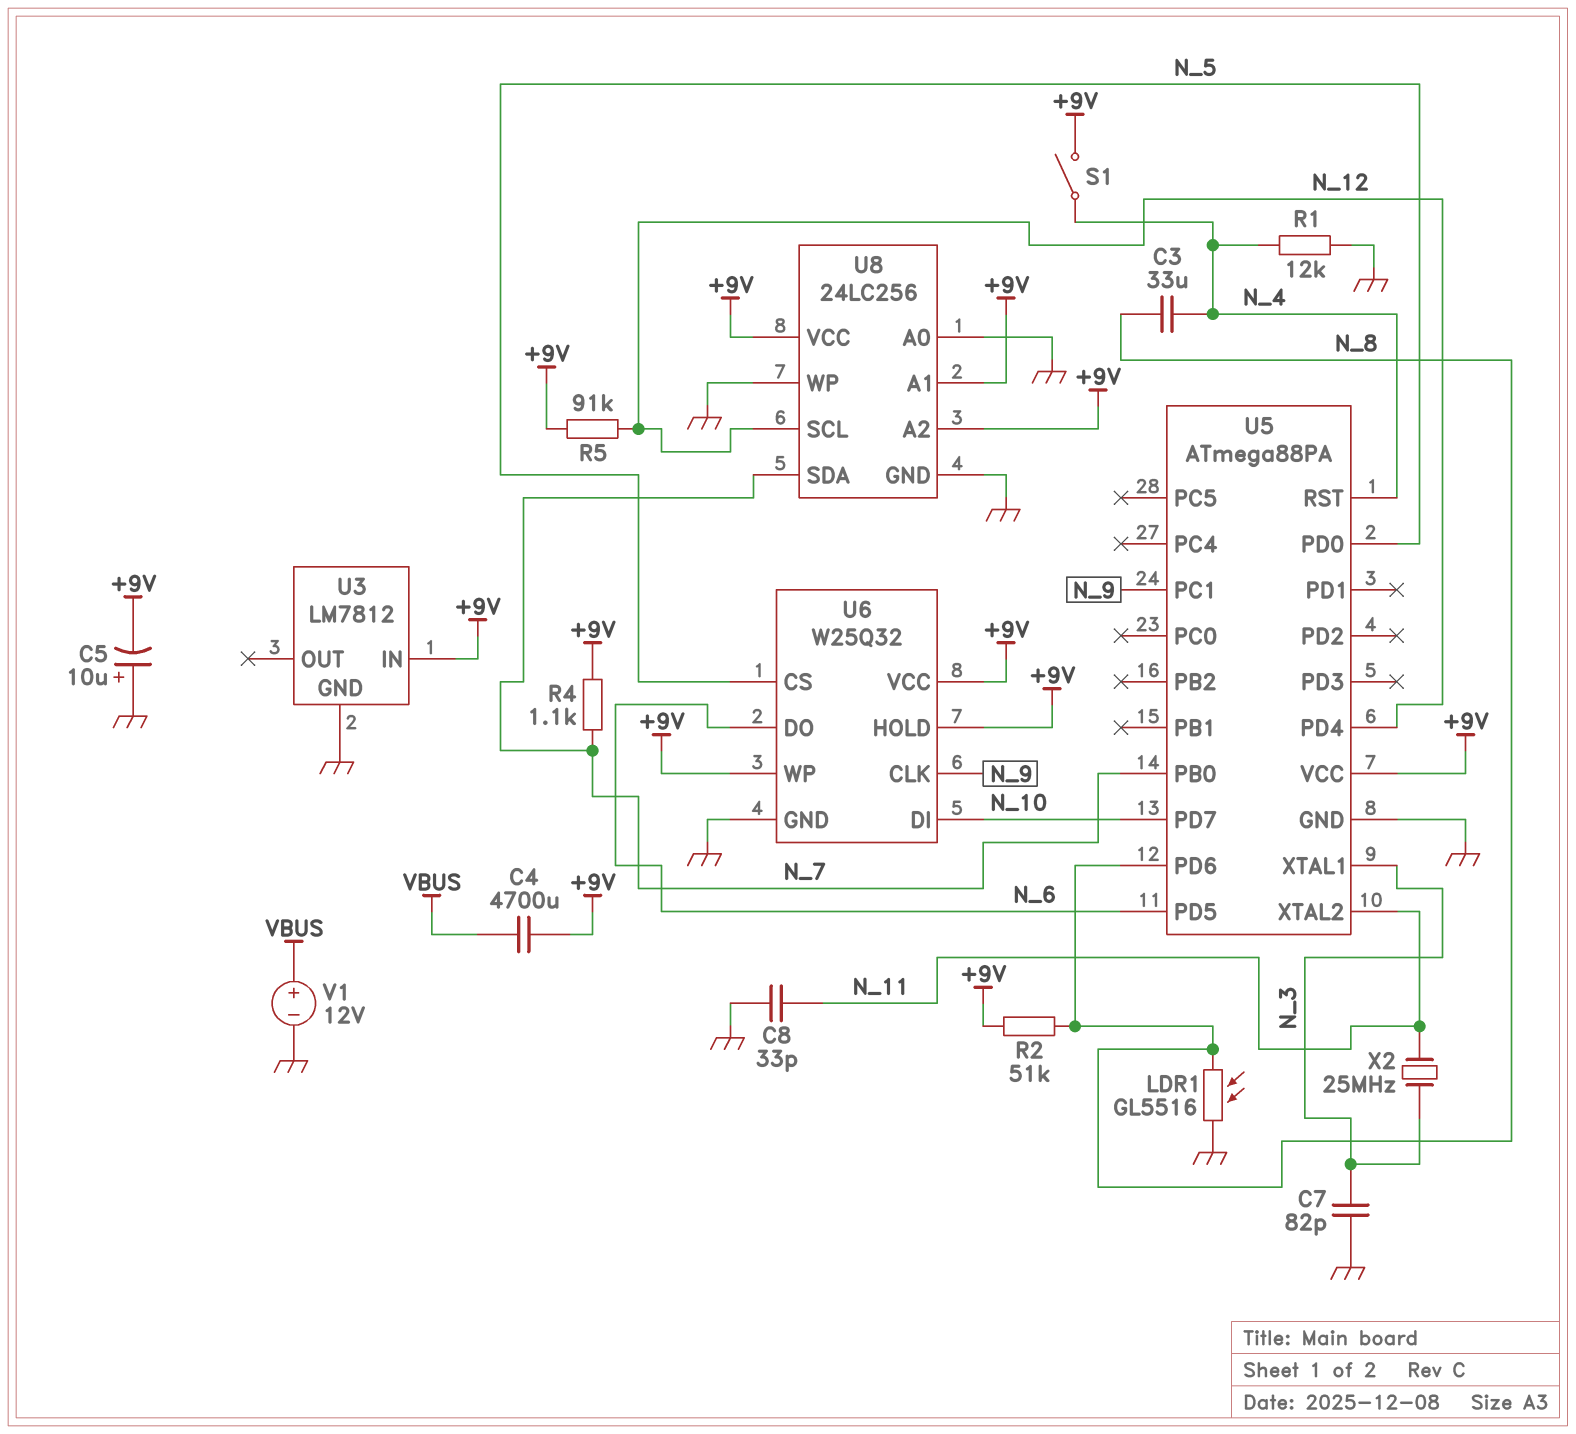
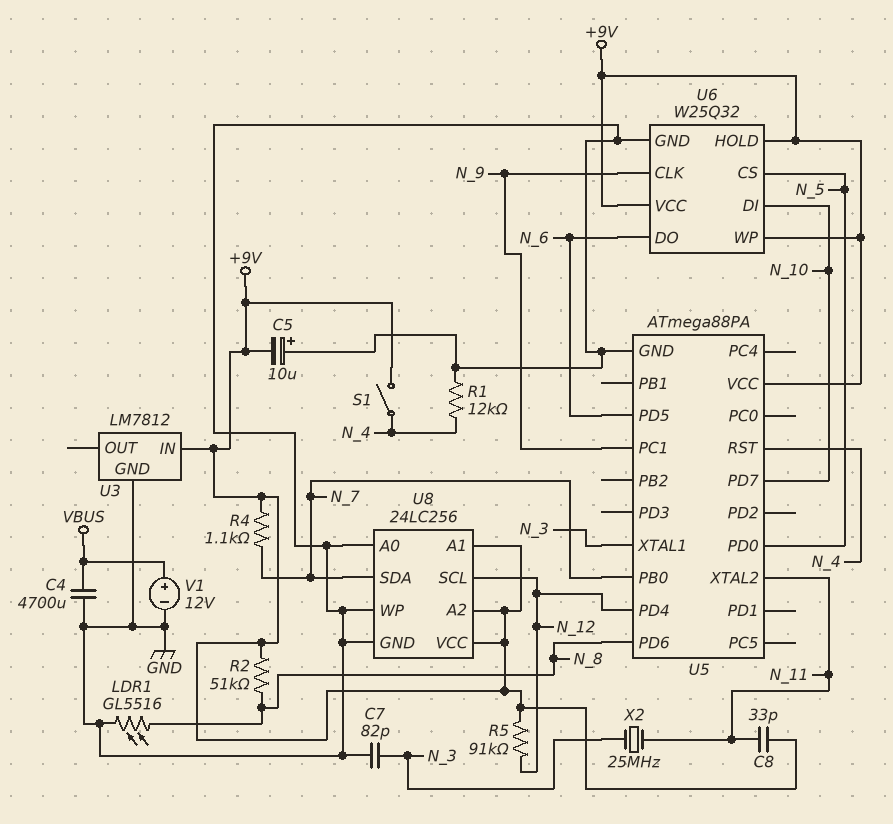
C3: 33uF (N_4, N_8) -> none
C4: 4700uF (+9V, VBUS) -> 4700uF (GND, VBUS)
C8: 33pF (GND, N_11) -> 33pF (+9V, N_11)

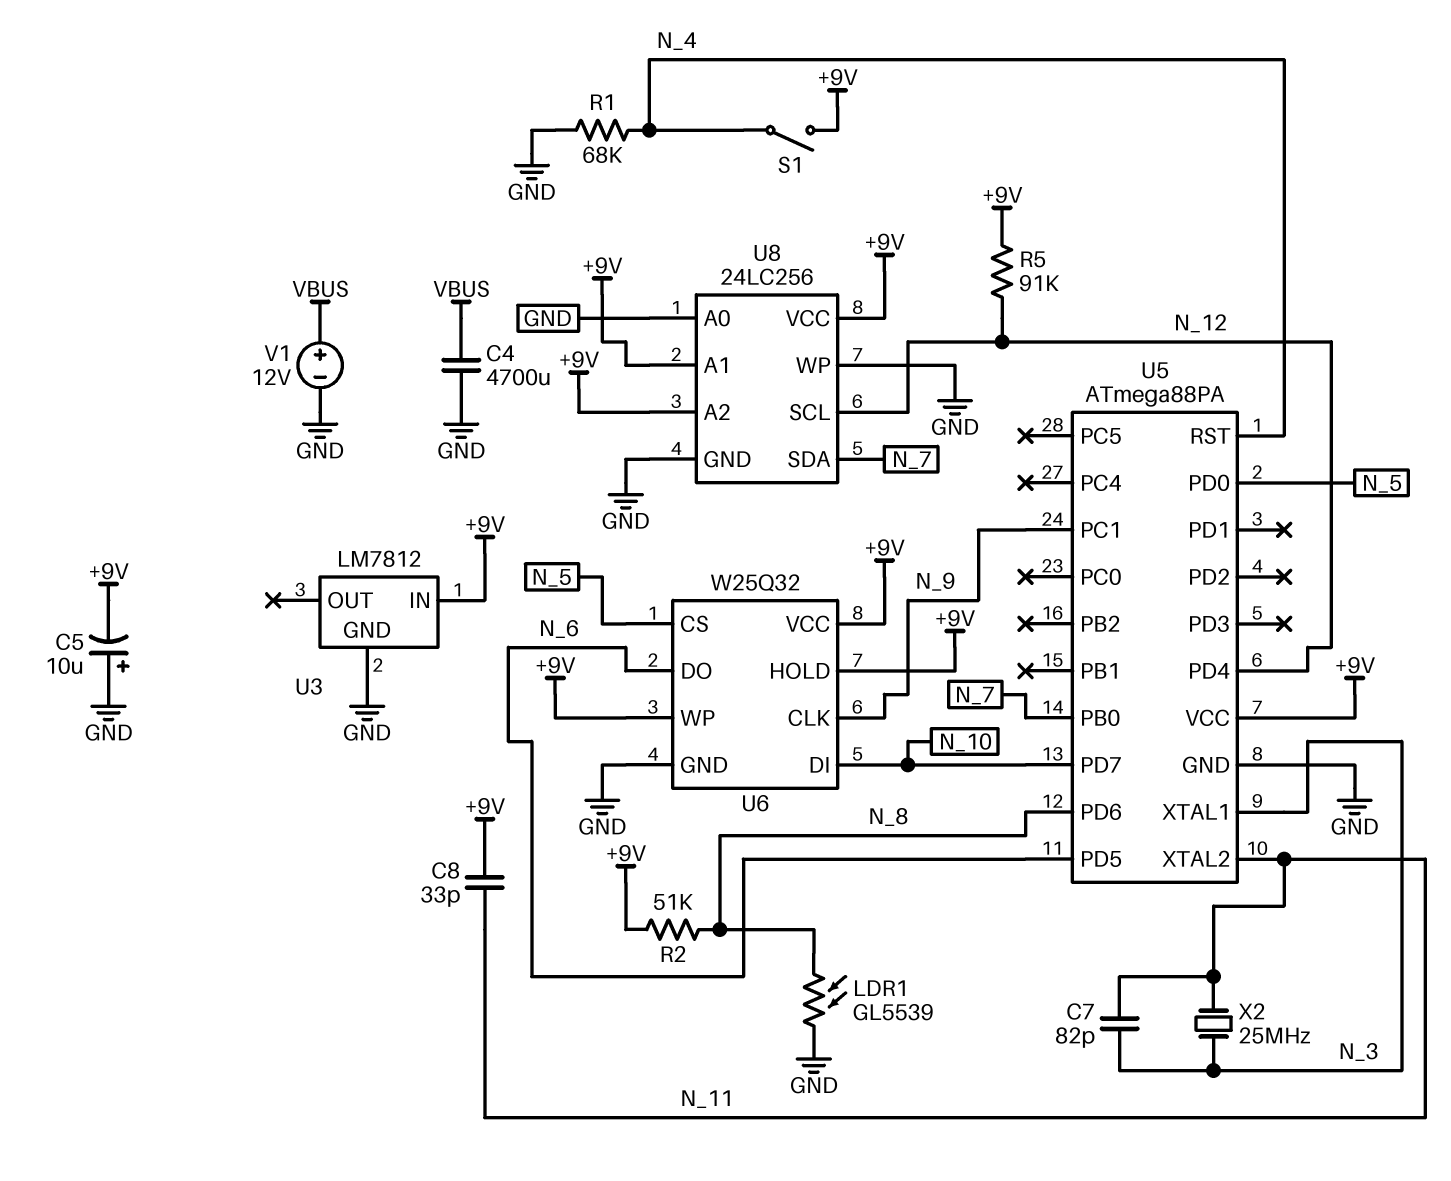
C7: 82pF (GND, N_3) -> 82pF (N_3, N_11)
LDR1: GL5516 (GND, N_8) -> GL5539 (GND, N_8)
R1: 12k (GND, N_4) -> 68k (GND, N_4)
R4: 1.1k (+9V, N_7) -> none

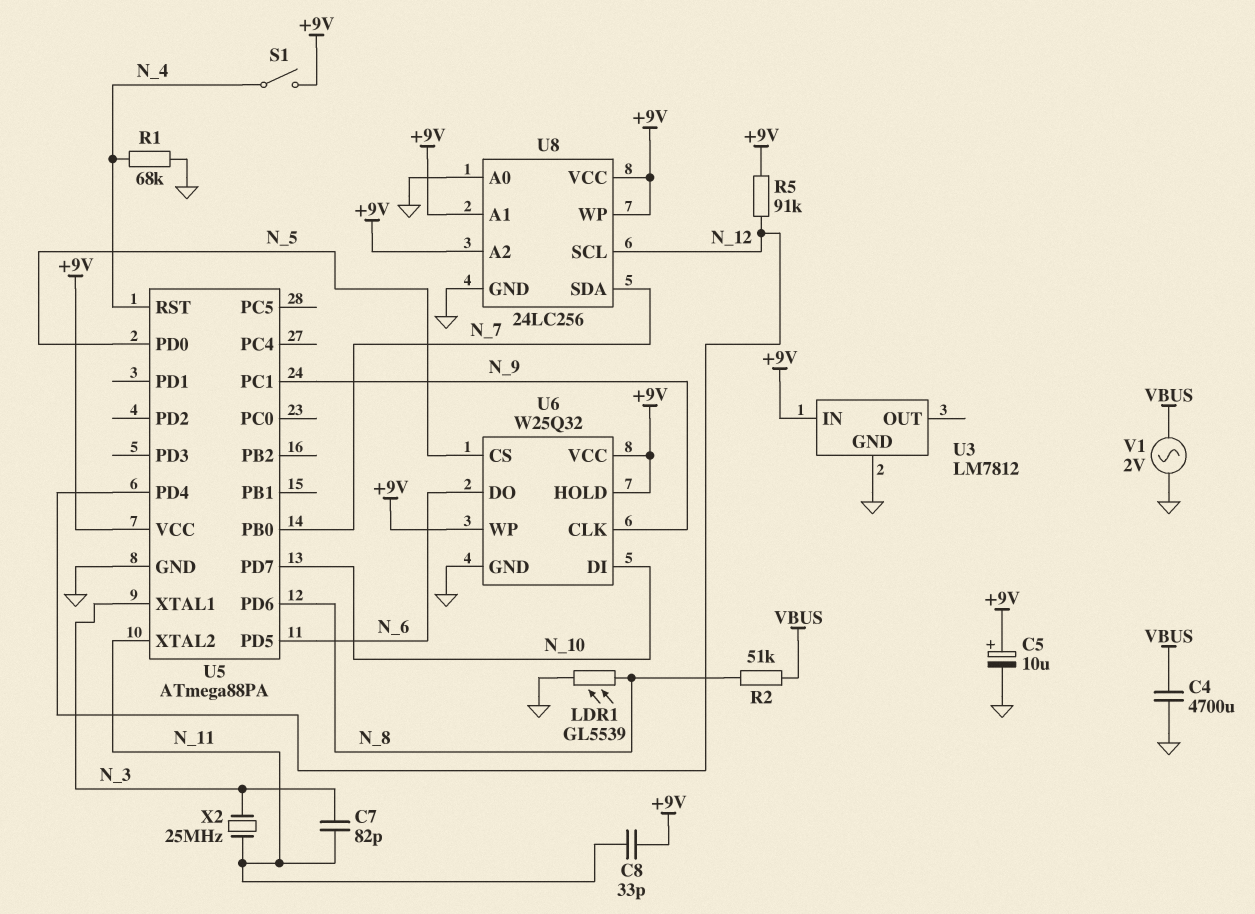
C5: 10uF (plus GND, minus +9V) -> 10uF (plus +9V, minus GND)
R2: 51k (+9V, N_8) -> 51k (N_8, VBUS)
U8 pin WP: GND -> +9V
V1: 12V (plus VBUS, minus GND) -> AC 2V (GND, VBUS)

